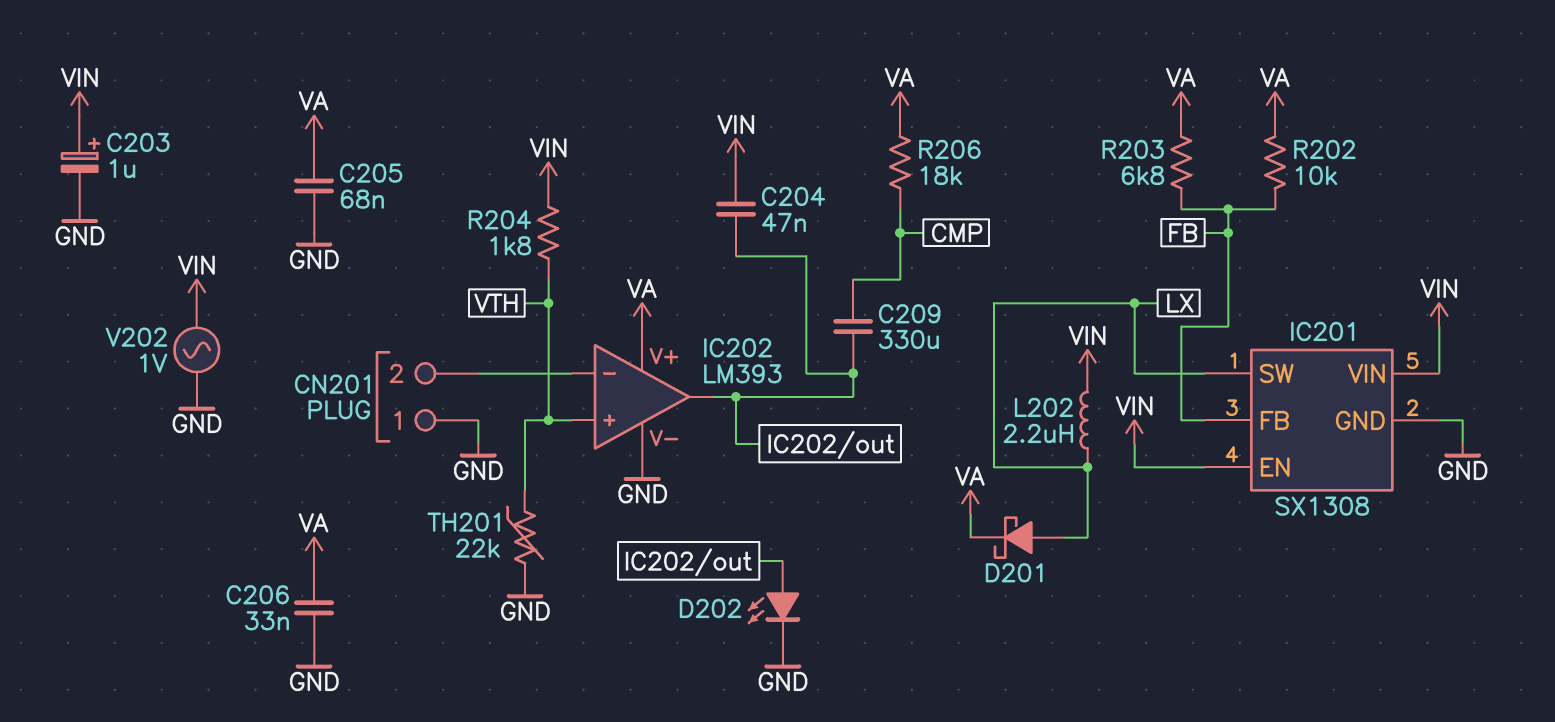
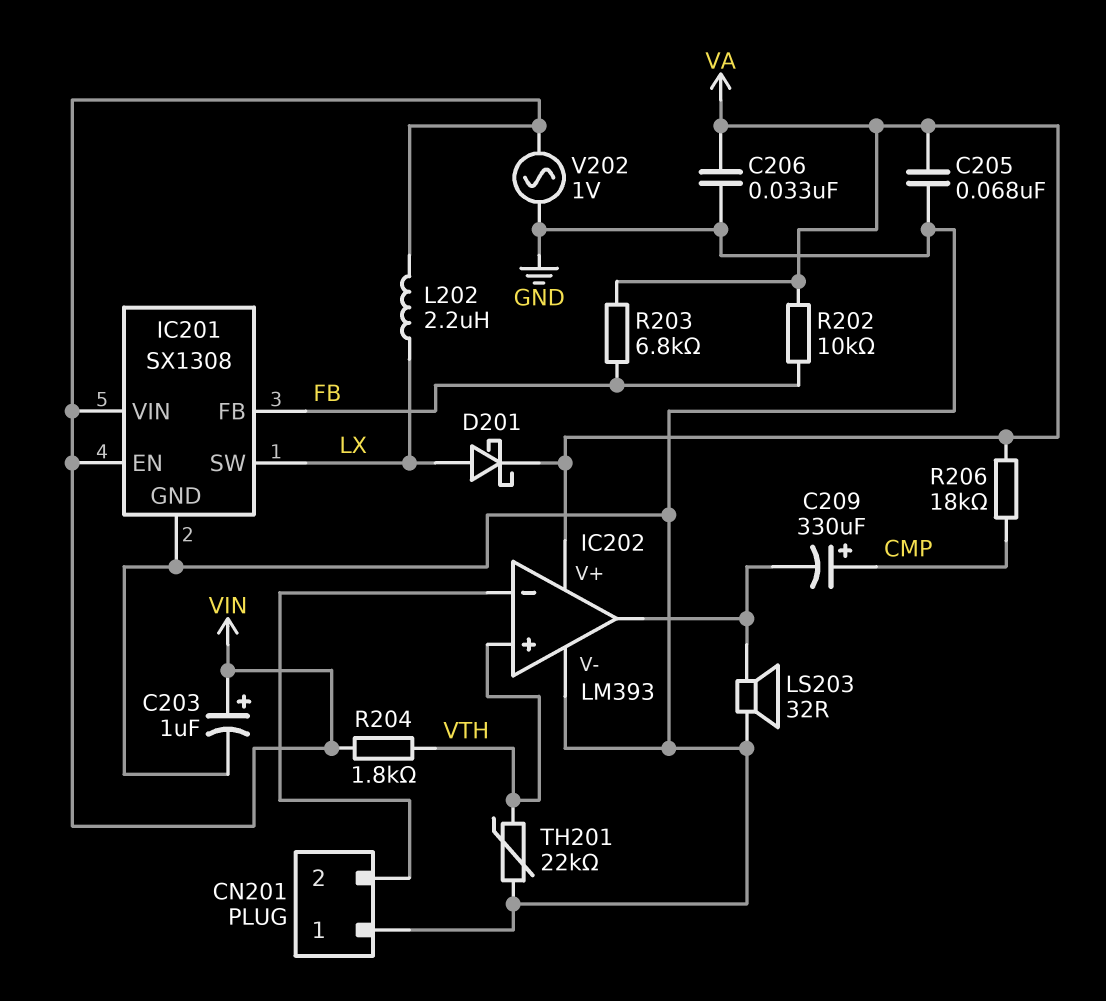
C204: 47nF (IC202/out, VIN) -> none
C209: 330uF (CMP, IC202/out) -> 330uF (plus CMP, minus IC202/out)
D202: LED (A IC202/out, K GND) -> none
LS203: none -> speaker 32R (GND, IC202/out)

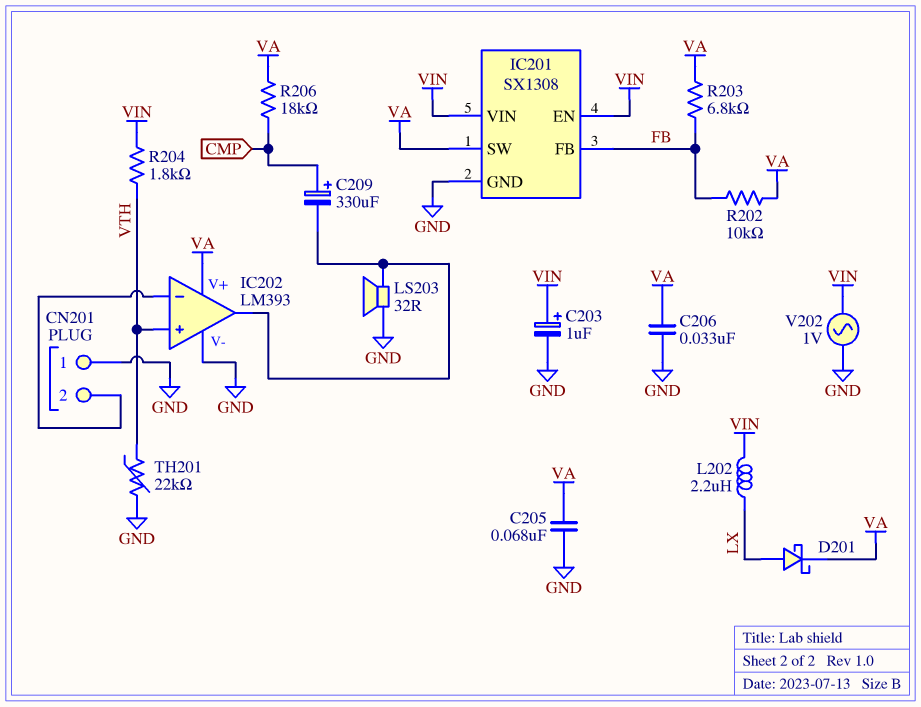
IC201 pin SW: LX -> VA

